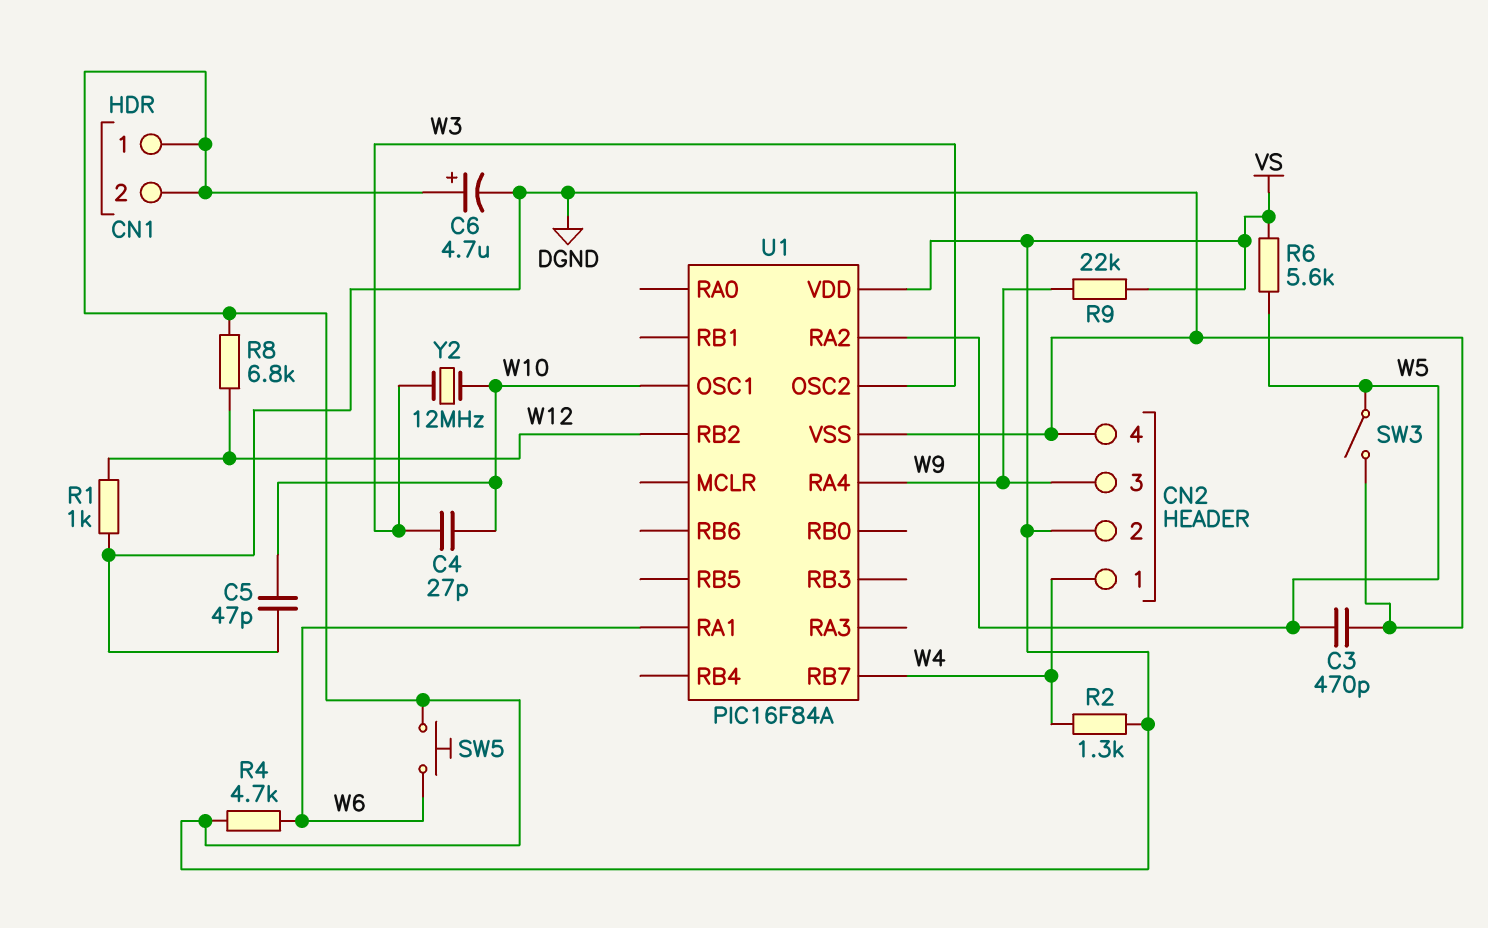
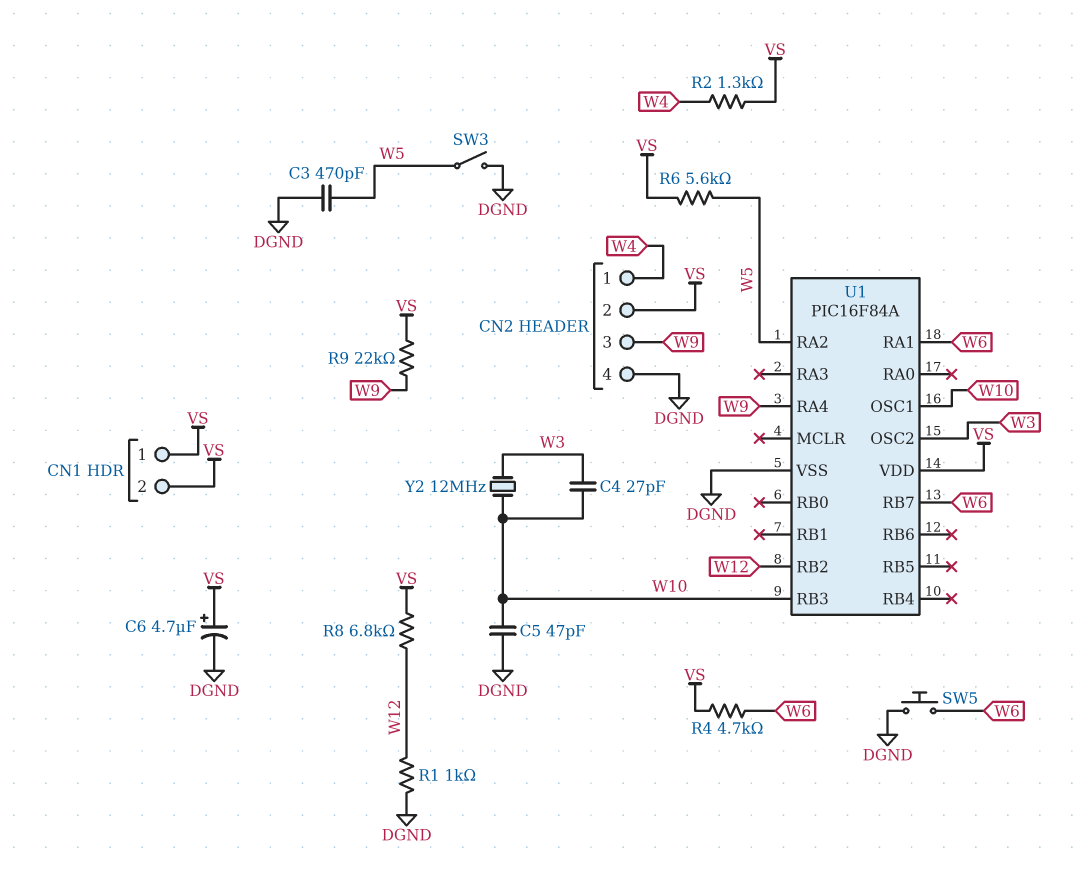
SW5: button (VS, W6) -> button (DGND, W6)
U1 pin RB3: none -> W10
U1 pin RB7: W4 -> W6

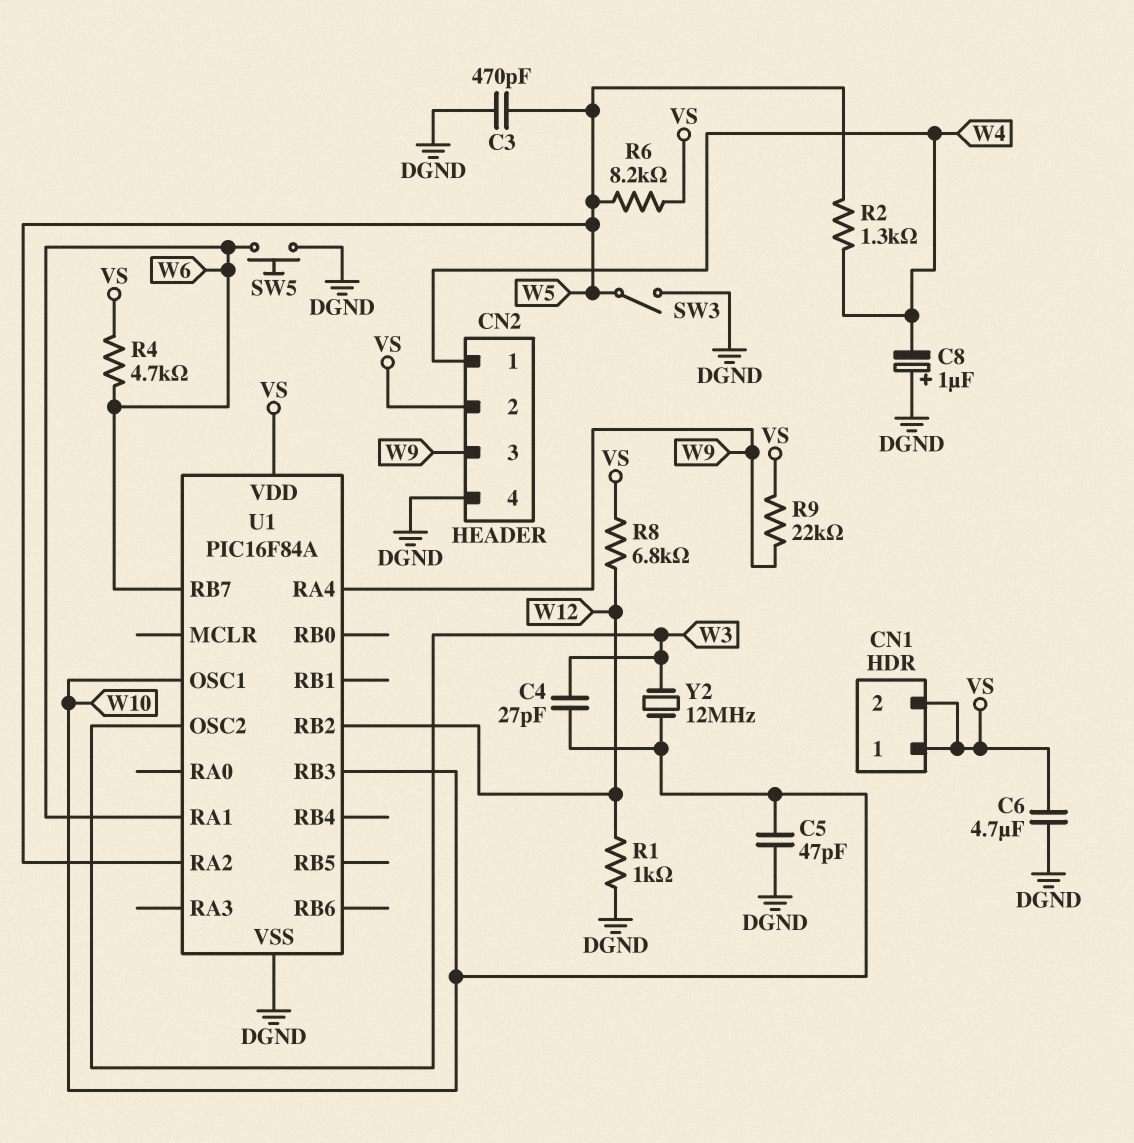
C6: 4.7uF (plus VS, minus DGND) -> 4.7uF (DGND, VS)
C8: none -> 1uF (plus DGND, minus W4)
R2: 1.3k (VS, W4) -> 1.3k (W4, W5)
R6: 5.6k (VS, W5) -> 8.2k (VS, W5)

